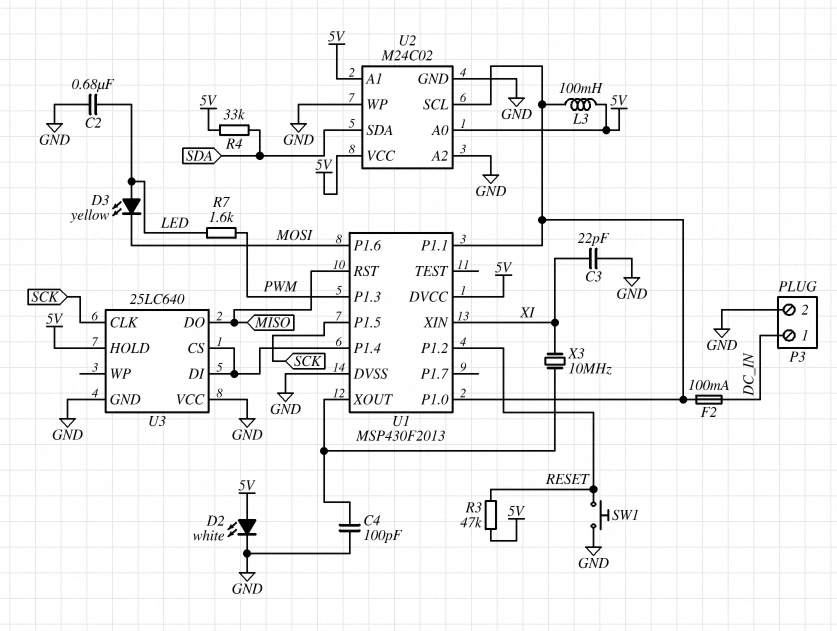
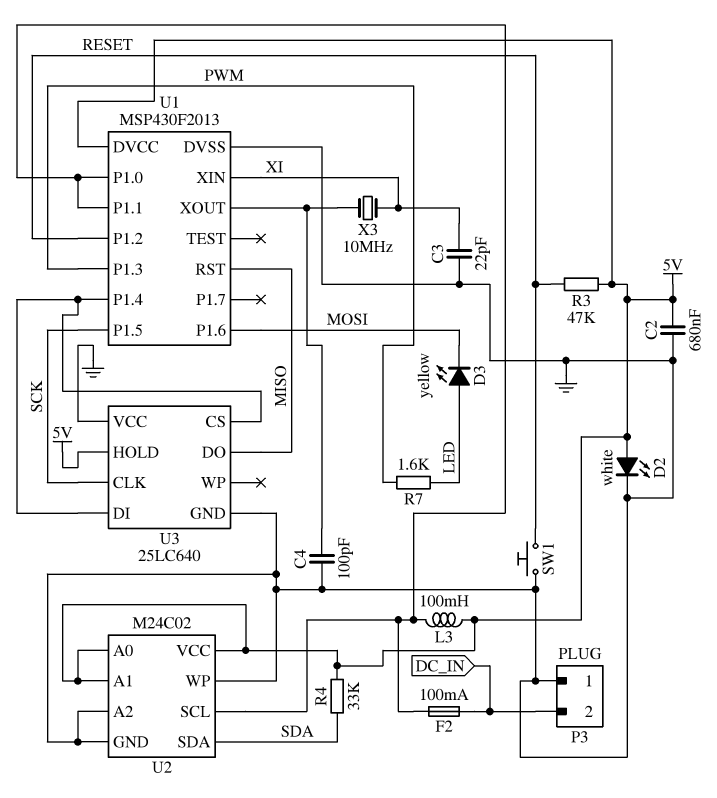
C2: 680nF (GND, LED) -> 680nF (5V, GND)
P3 pin 1: DC_IN -> GND
P3 pin 2: GND -> DC_IN

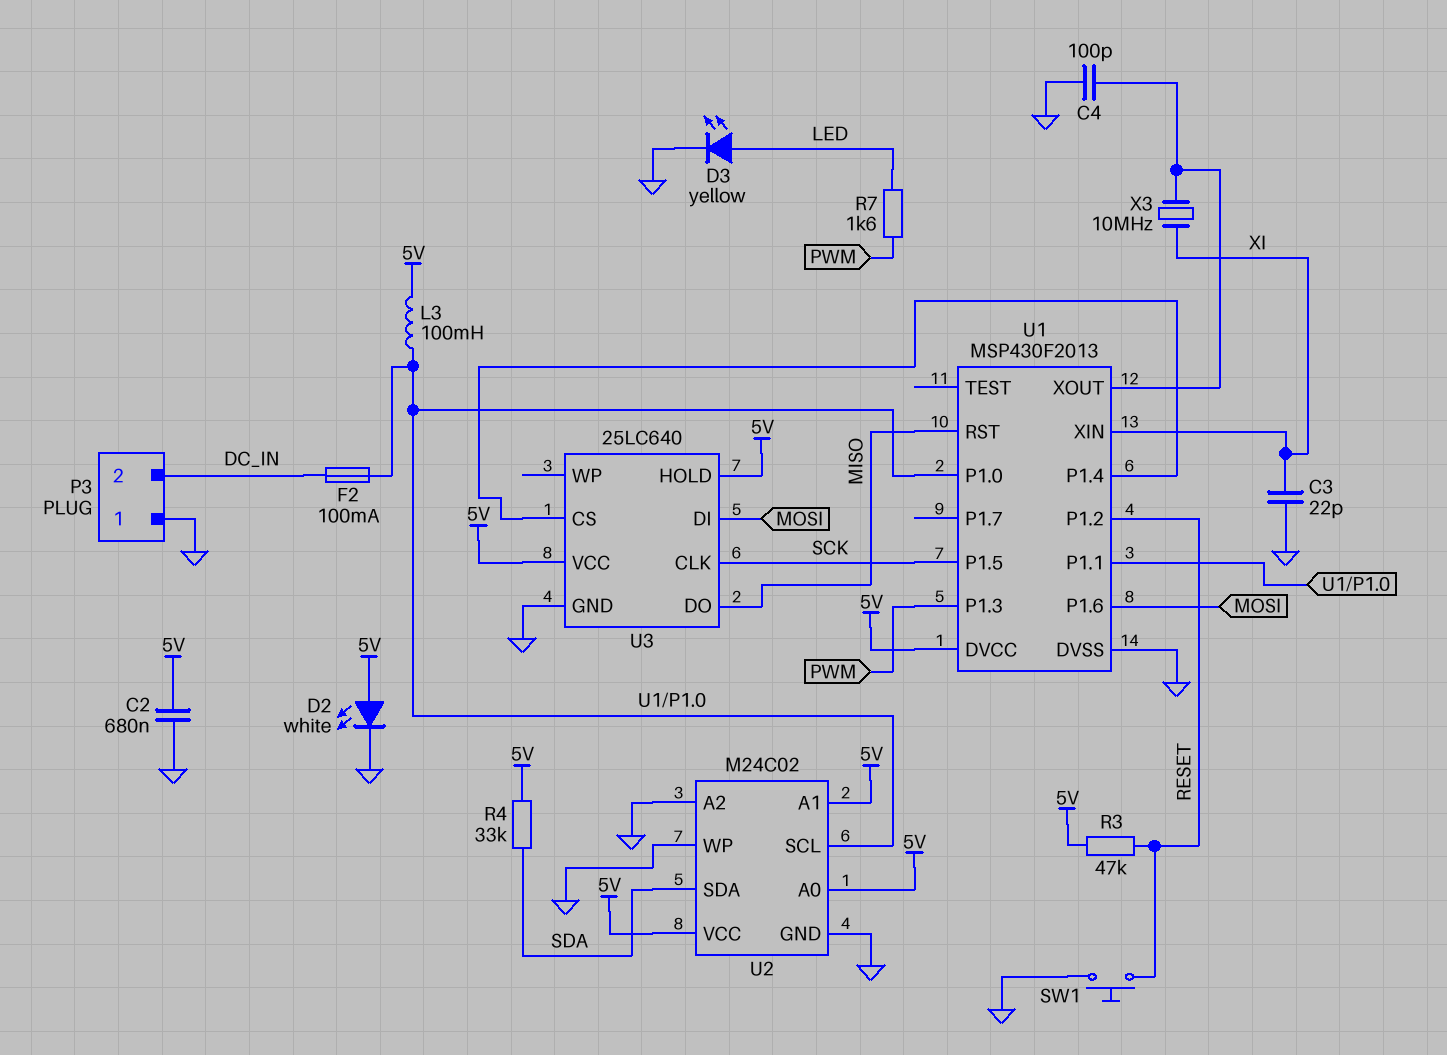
D3: LED yellow (A LED, K MOSI) -> LED yellow (A LED, K GND)
U3 pin DI: U1/P1.4 -> MOSI
U3 pin VCC: GND -> 5V

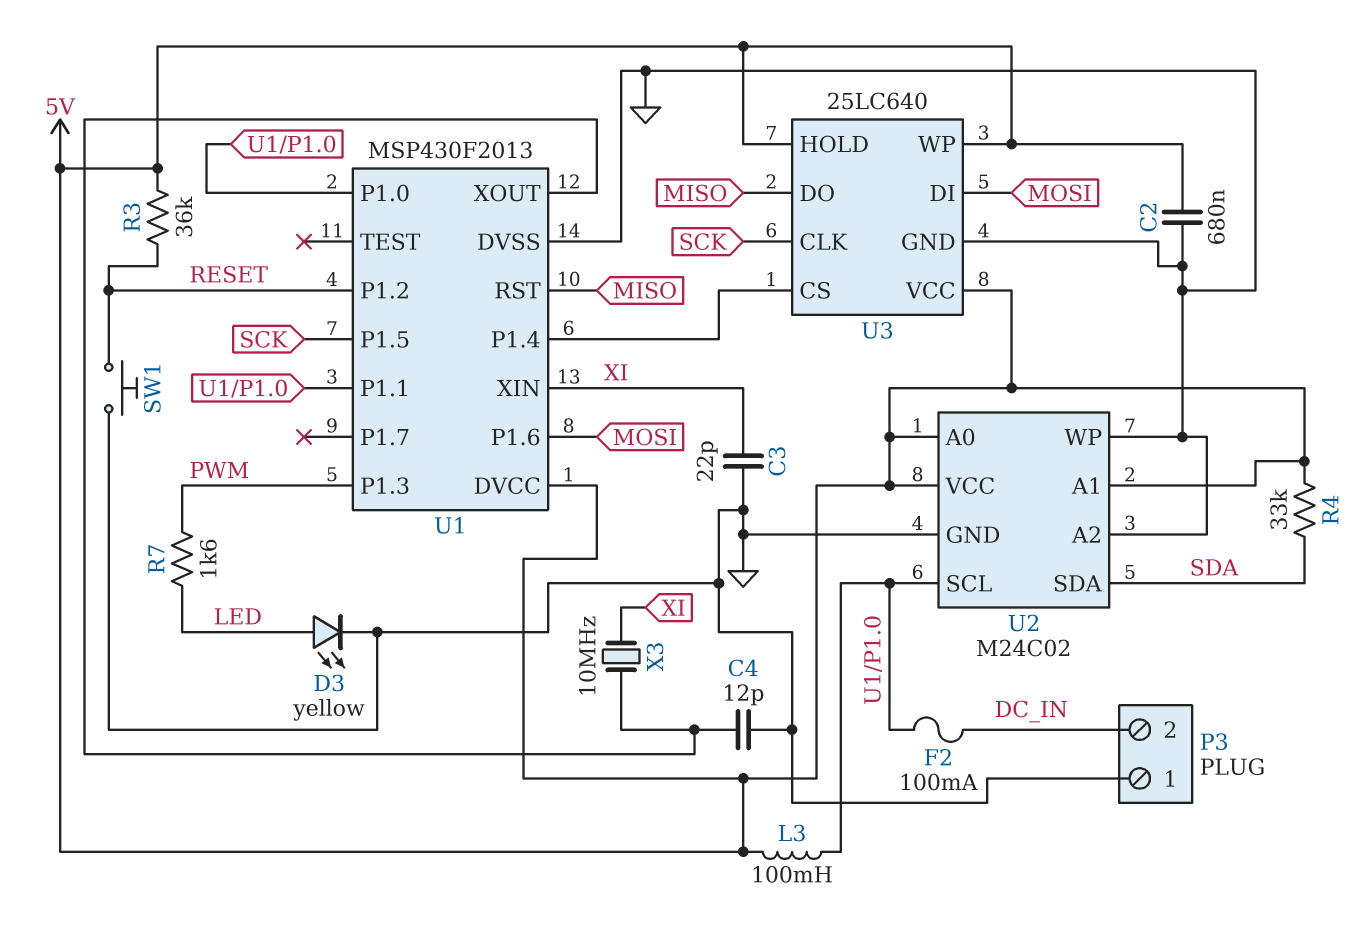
C4: 100pF (GND, U1/XOUT) -> 12pF (GND, U1/XOUT)
D2: LED white (A 5V, K GND) -> none
R3: 47k (5V, RESET) -> 36k (5V, RESET)
U3 pin WP: none -> 5V

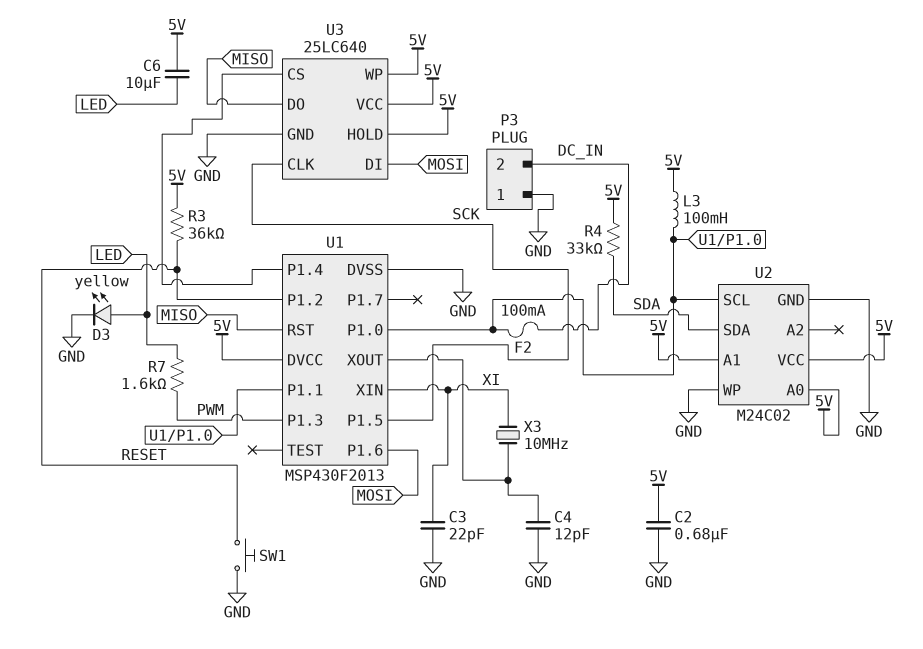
C6: none -> 10uF (5V, LED)
U2 pin A2: GND -> none

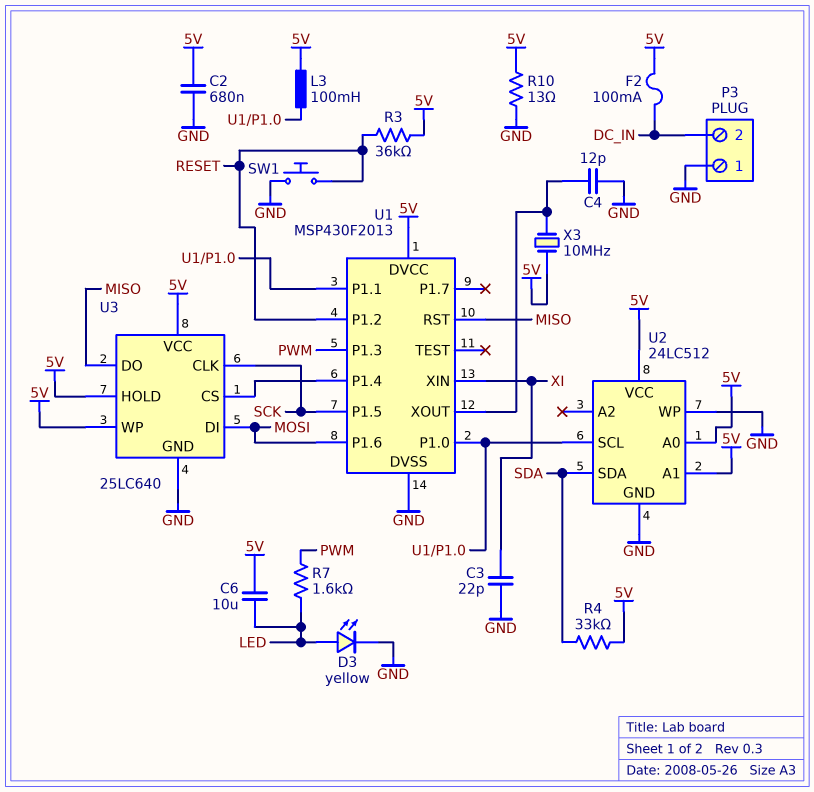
F2: 100mA (DC_IN, U1/P1.0) -> 100mA (5V, DC_IN)
R10: none -> 13 (5V, GND)
U2: M24C02 -> 24LC512
X3: 10MHz (U1/XOUT, XI) -> 10MHz (5V, U1/XOUT)

